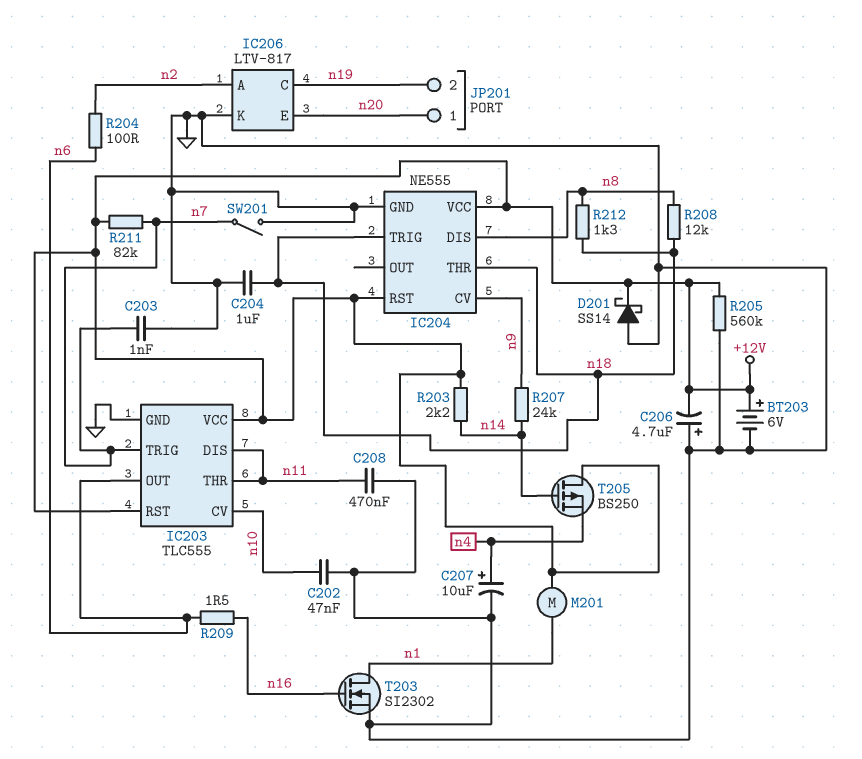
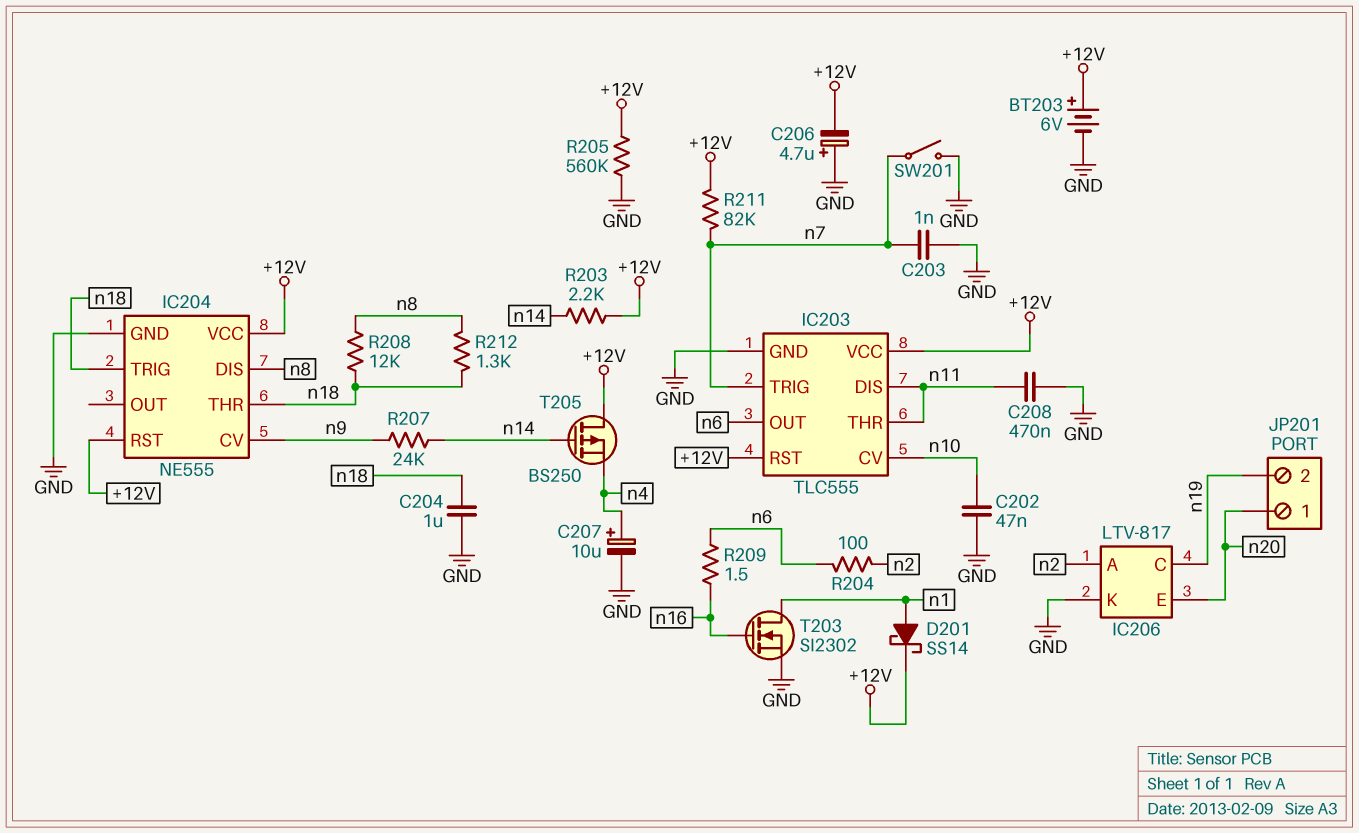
D201: schottky SS14 (A GND, K +12V) -> schottky SS14 (A n1, K +12V)
M201: motor (+12V, n1) -> none

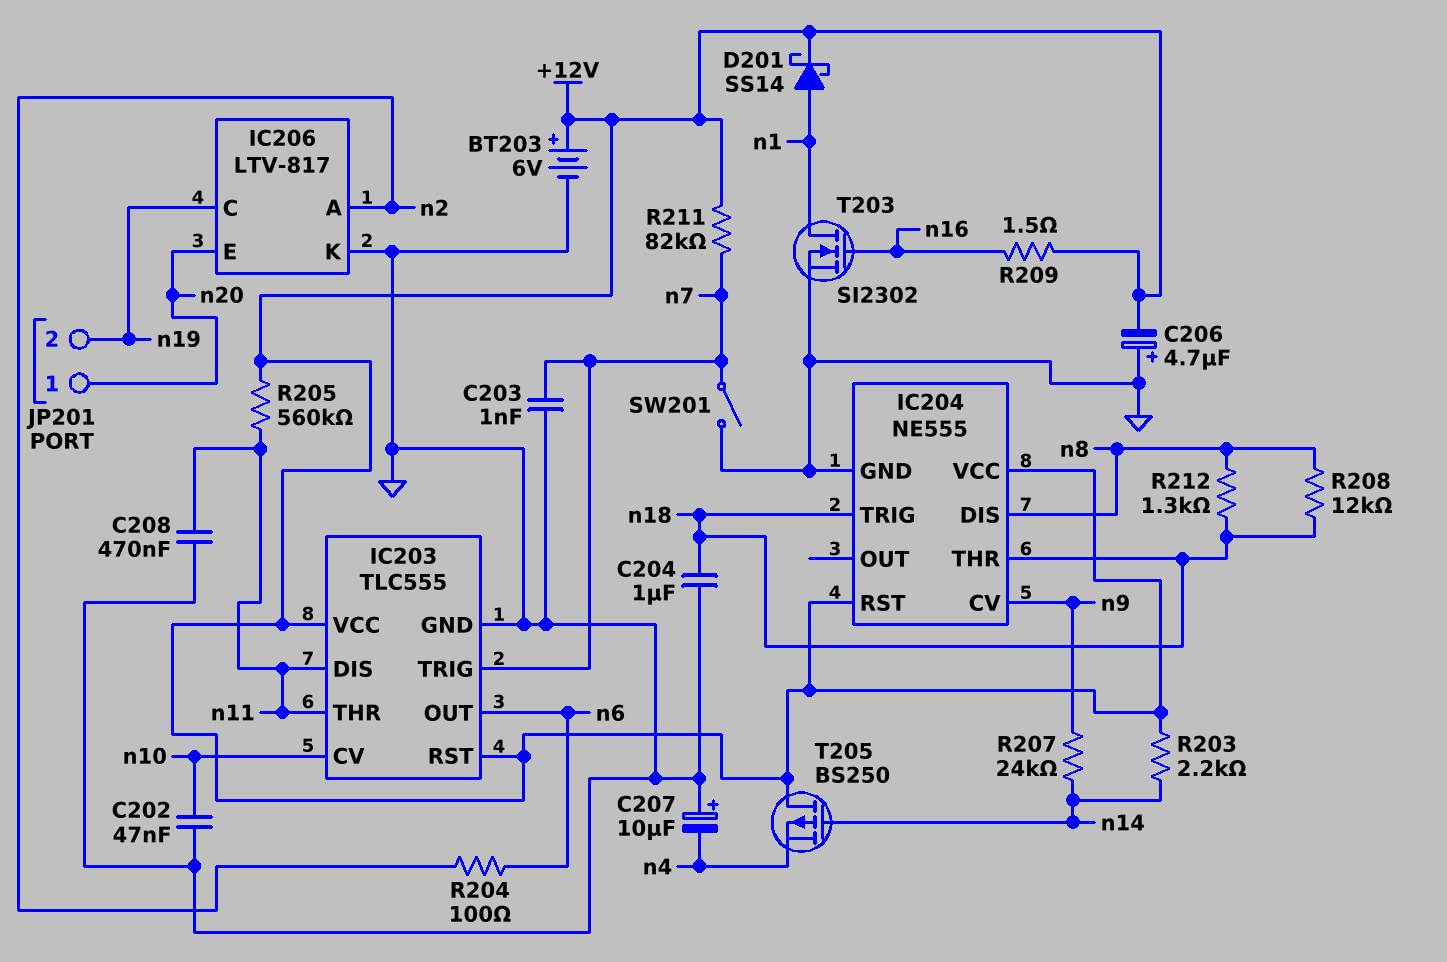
C207: 10uF (plus n4, minus GND) -> 10uF (plus GND, minus n4)
R205: 560k (+12V, GND) -> 560k (+12V, n11)
R209: 1.5 (n6, n16) -> 1.5 (+12V, n16)

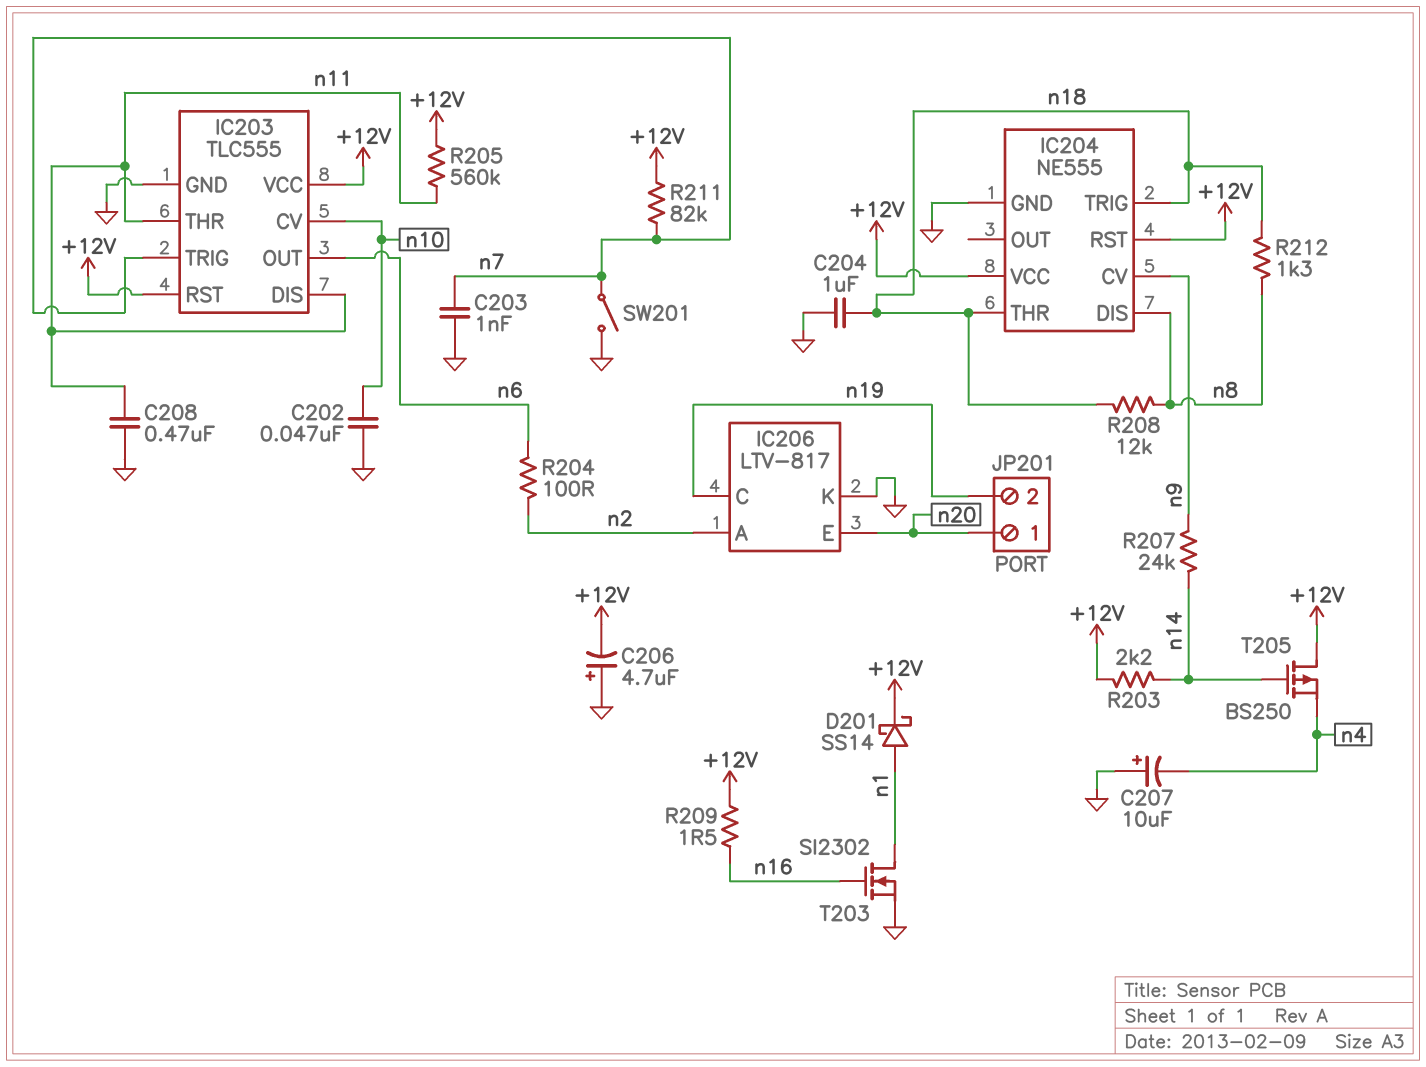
BT203: 6V (plus +12V, minus GND) -> none

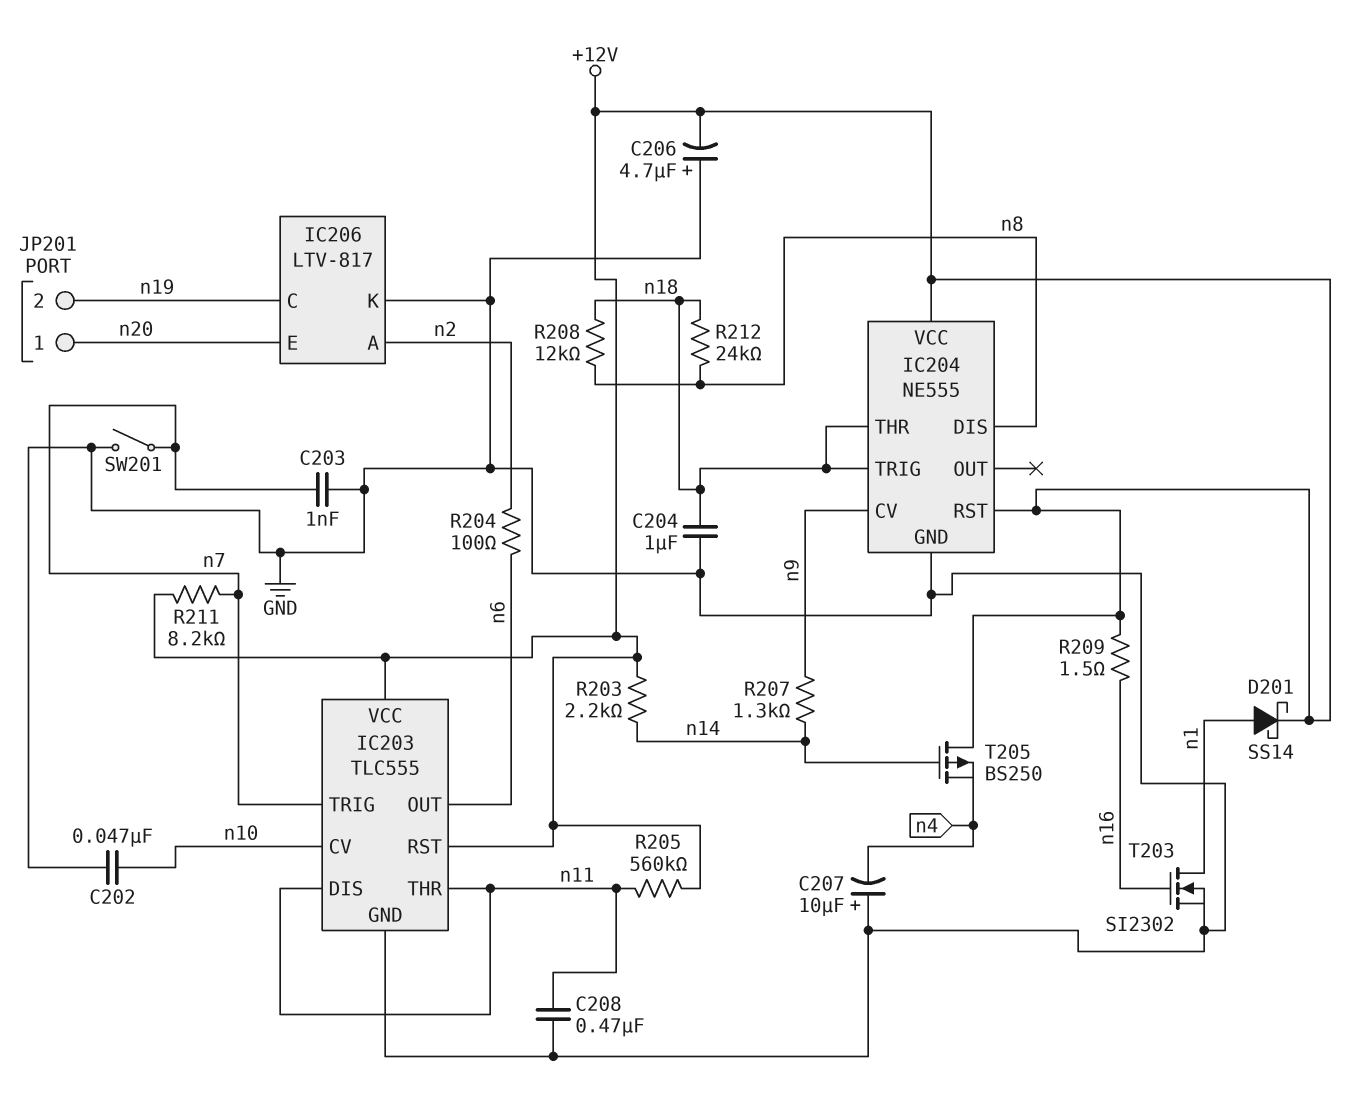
R207: 24k (n9, n14) -> 1.3k (n9, n14)
R211: 82k (+12V, n7) -> 8.2k (+12V, n7)
R212: 1.3k (n8, n18) -> 24k (n8, n18)

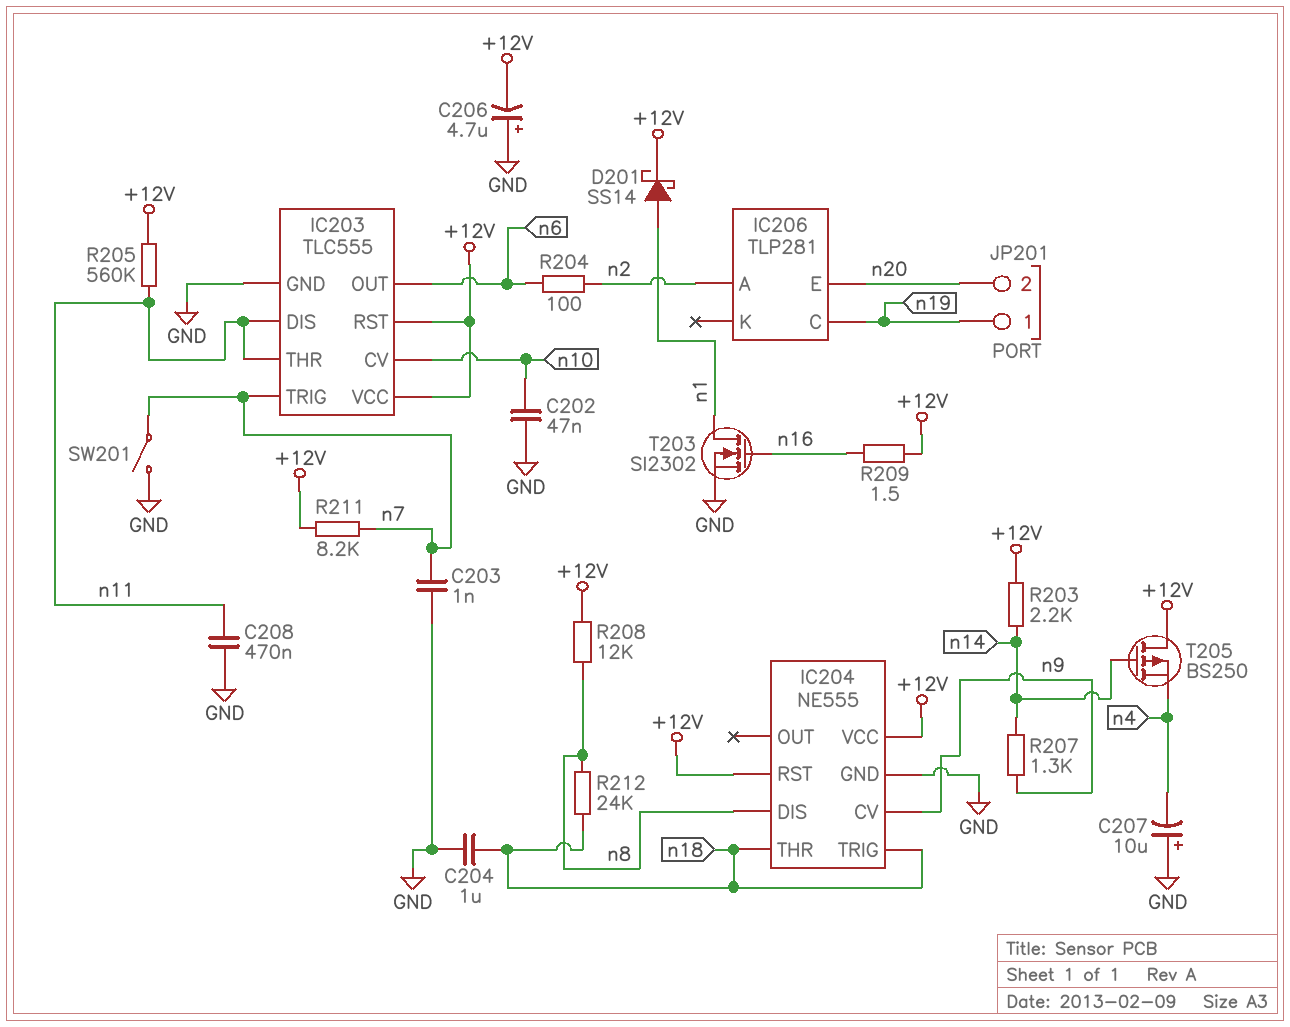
IC206: LTV-817 -> TLP281
IC206 pin K: GND -> none
JP201 pin 1: n20 -> n19
JP201 pin 2: n19 -> n20
R208: 12k (n8, n18) -> 12k (+12V, n8)

